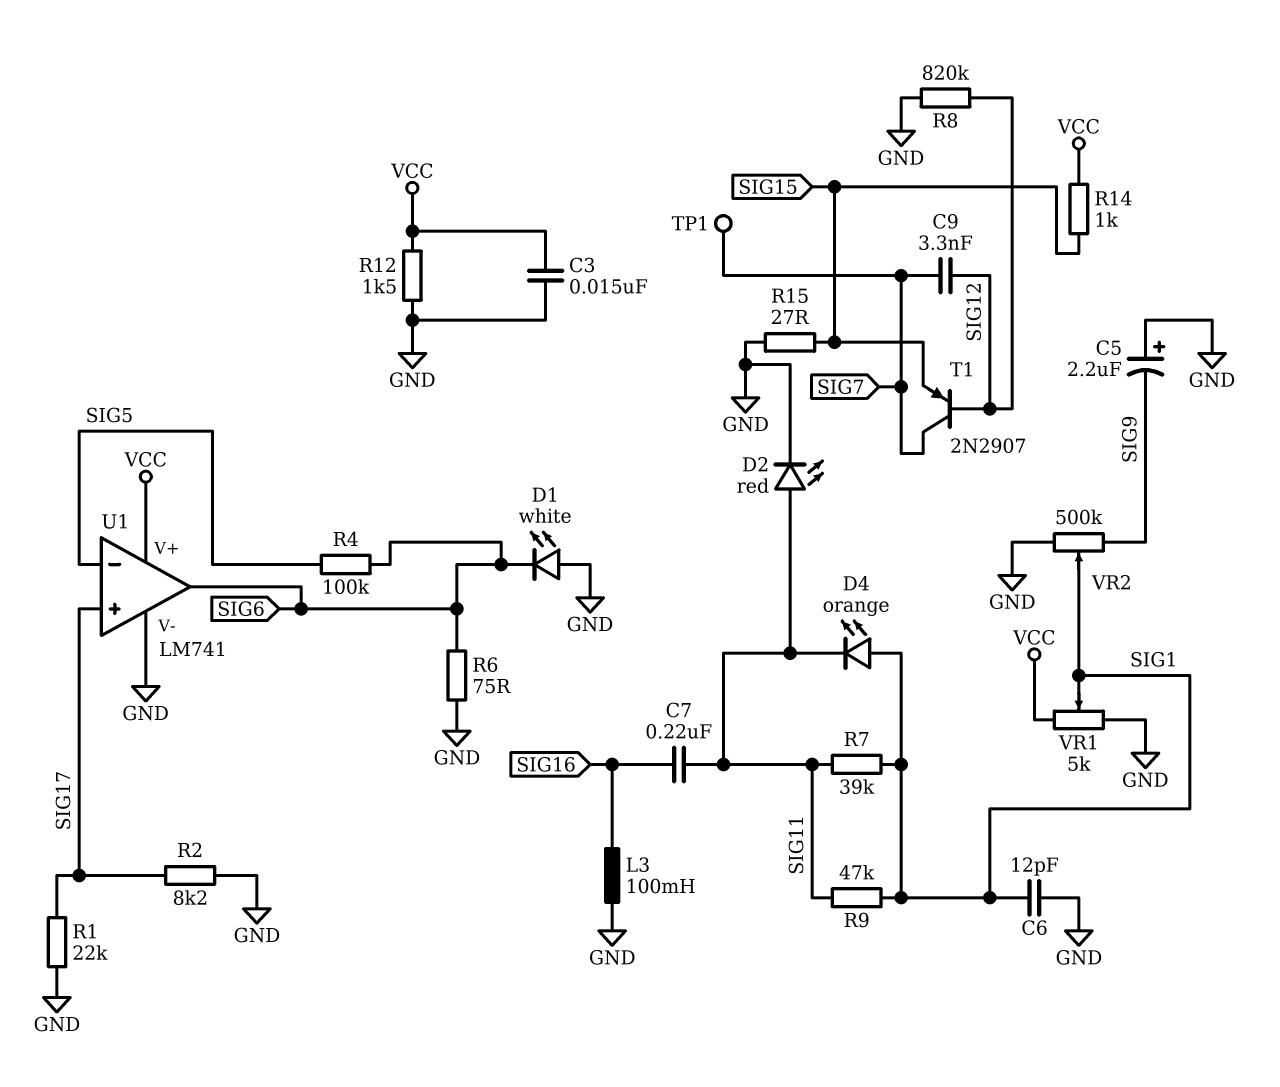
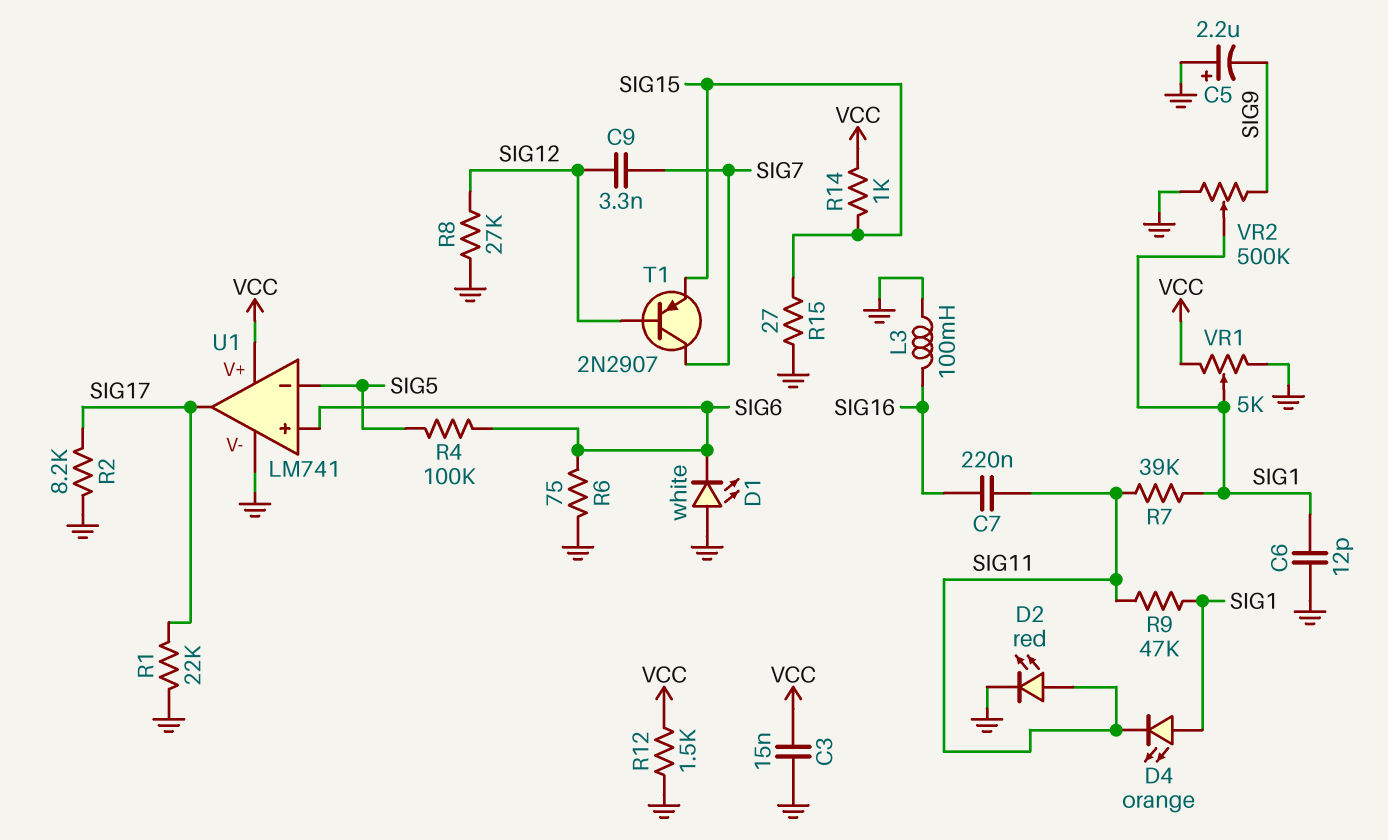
R8: 820k (GND, SIG12) -> 27k (GND, SIG12)
TP1: test point (SIG7) -> none
U1 pin in+: SIG17 -> SIG6
U1 pin out: SIG6 -> SIG17

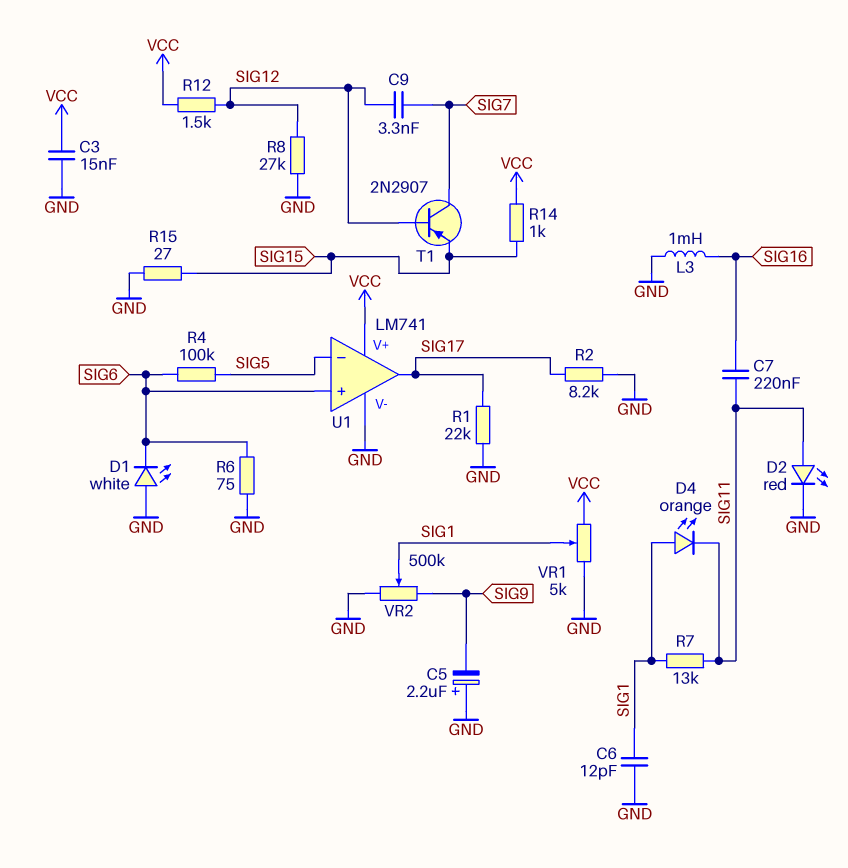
L3: 100mH (GND, SIG16) -> 1mH (GND, SIG16)
R7: 39k (SIG1, SIG11) -> 13k (SIG1, SIG11)
R9: 47k (SIG1, SIG11) -> none
R12: 1.5k (GND, VCC) -> 1.5k (SIG12, VCC)

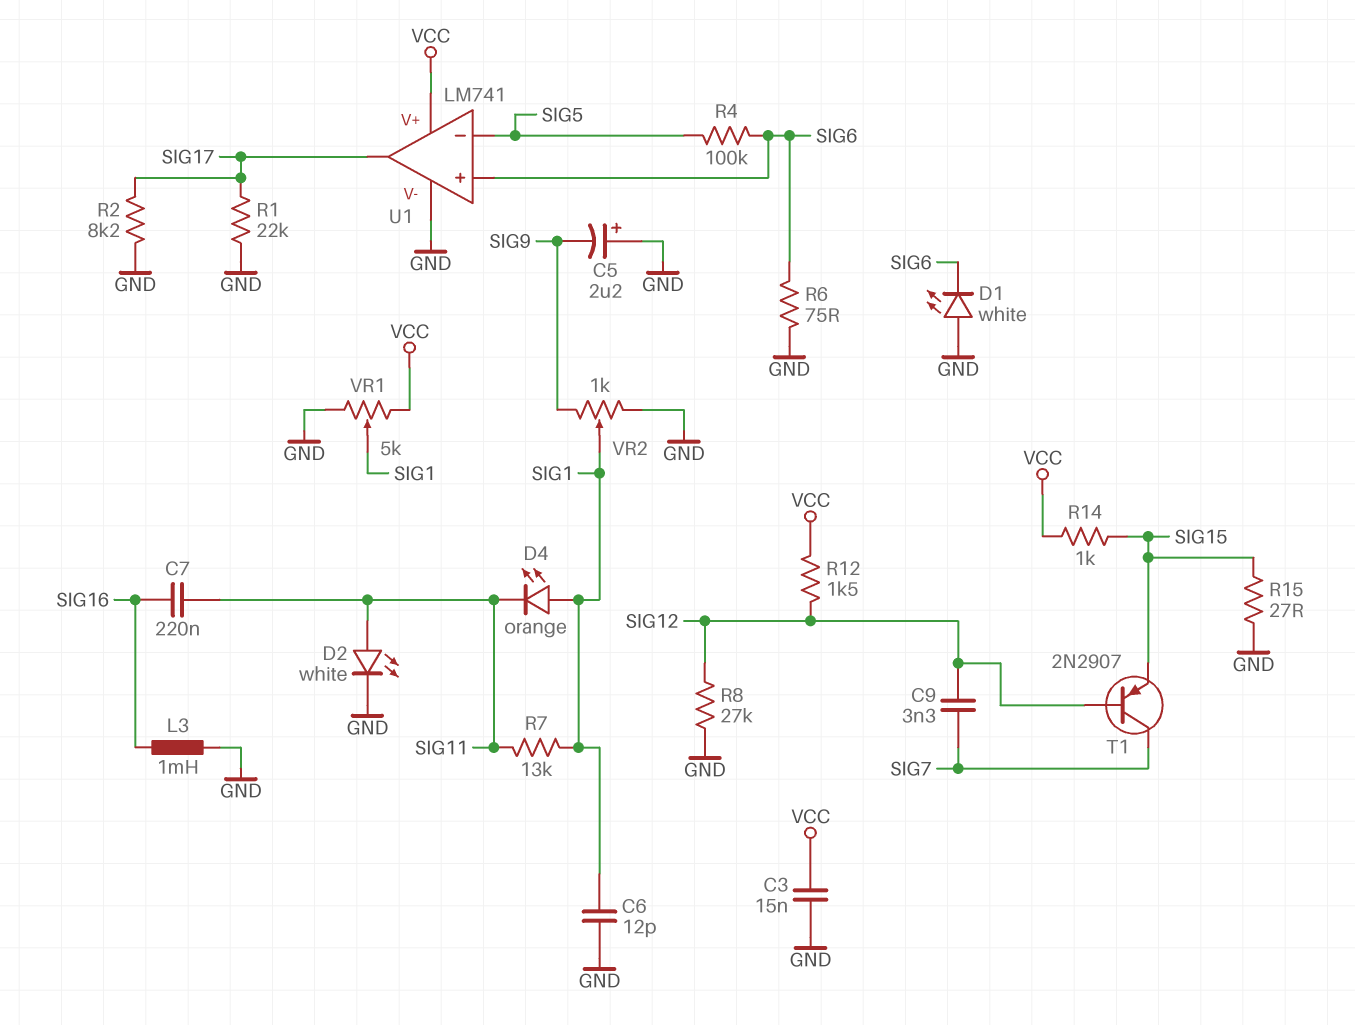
D2: LED red (A SIG11, K GND) -> LED white (A SIG11, K GND)
VR2: 500k (GND, SIG9, wiper SIG1) -> 1k (GND, SIG9, wiper SIG1)

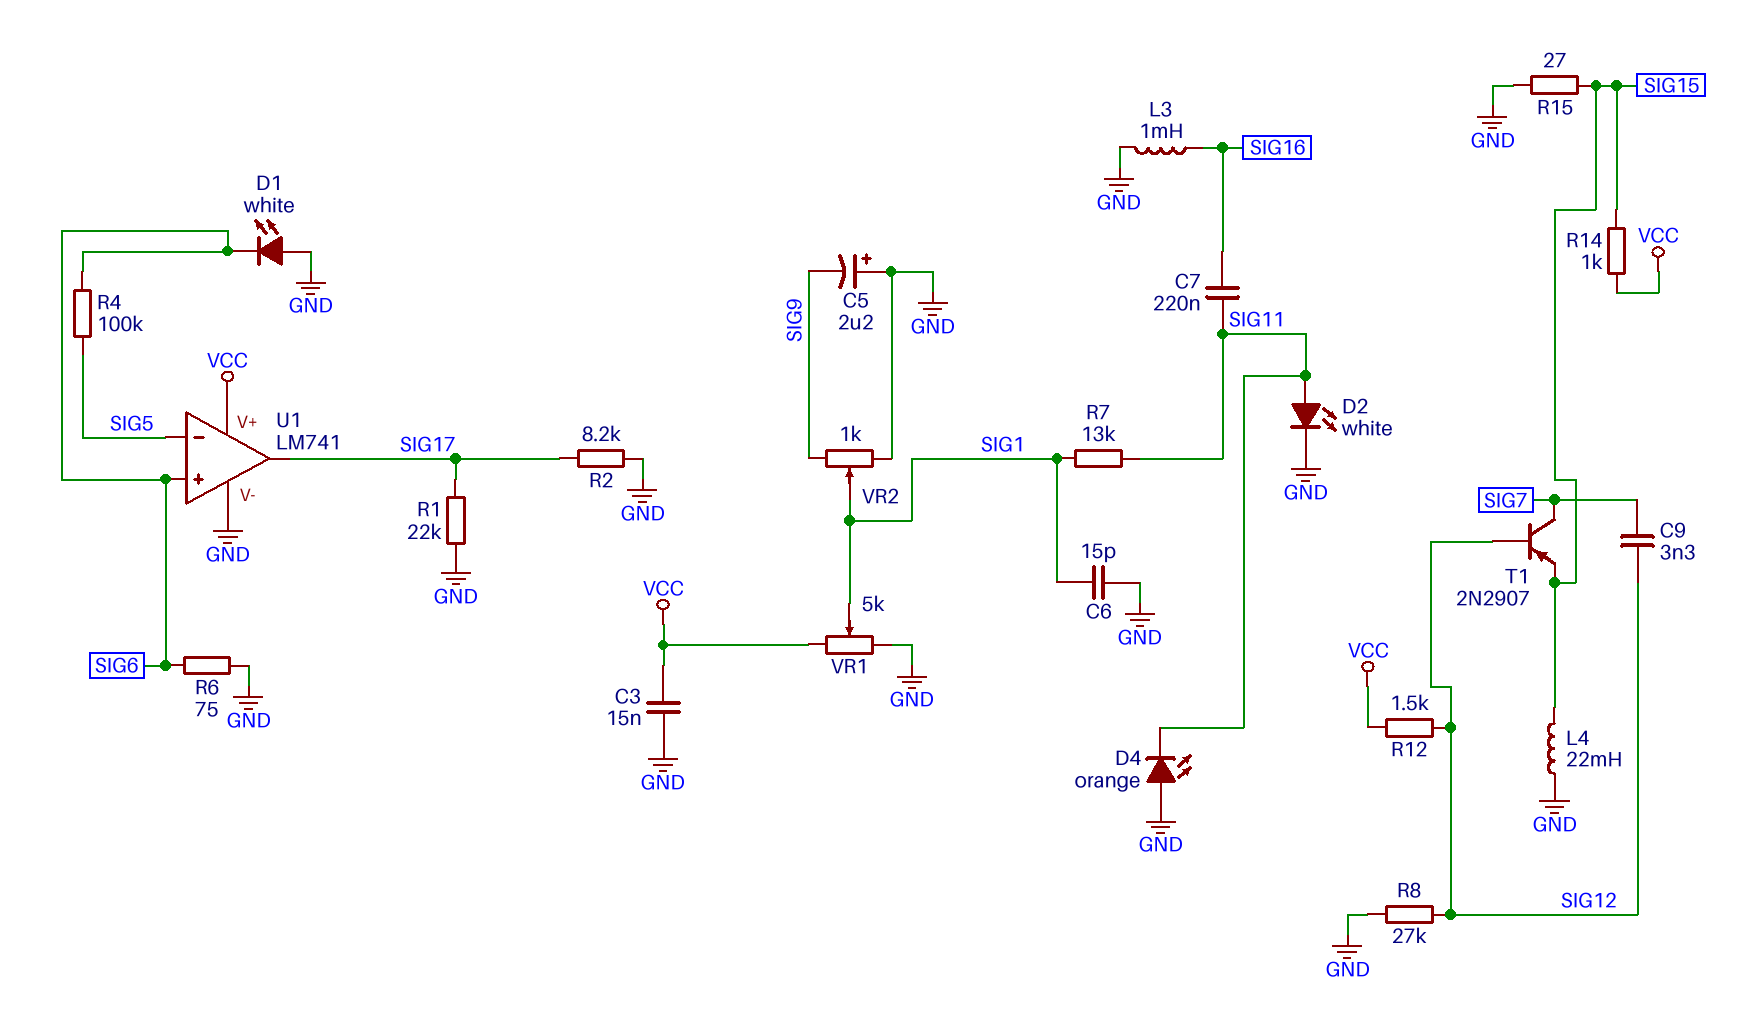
C6: 12pF (GND, SIG1) -> 15pF (GND, SIG1)
D4: LED orange (A SIG1, K SIG11) -> LED orange (A GND, K SIG11)
L4: none -> 22mH (GND, SIG15)

